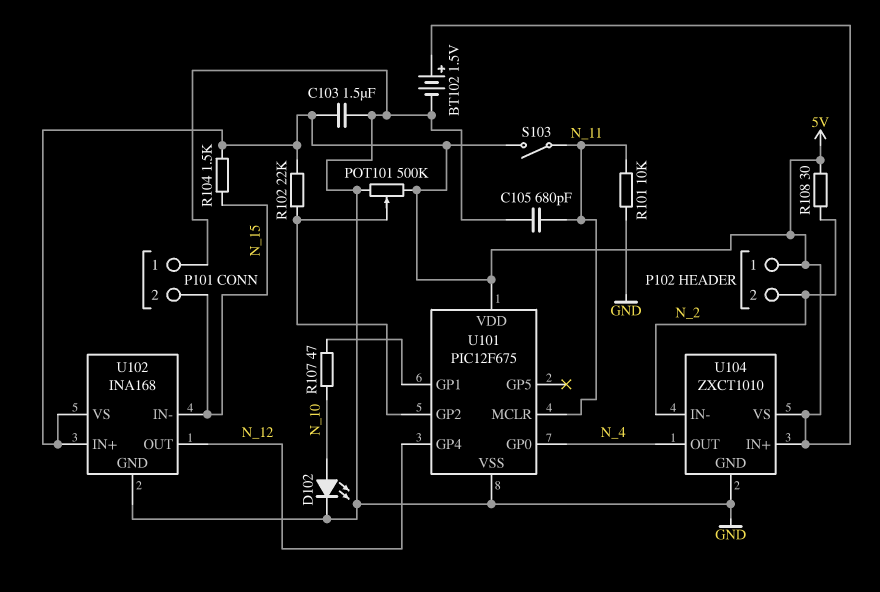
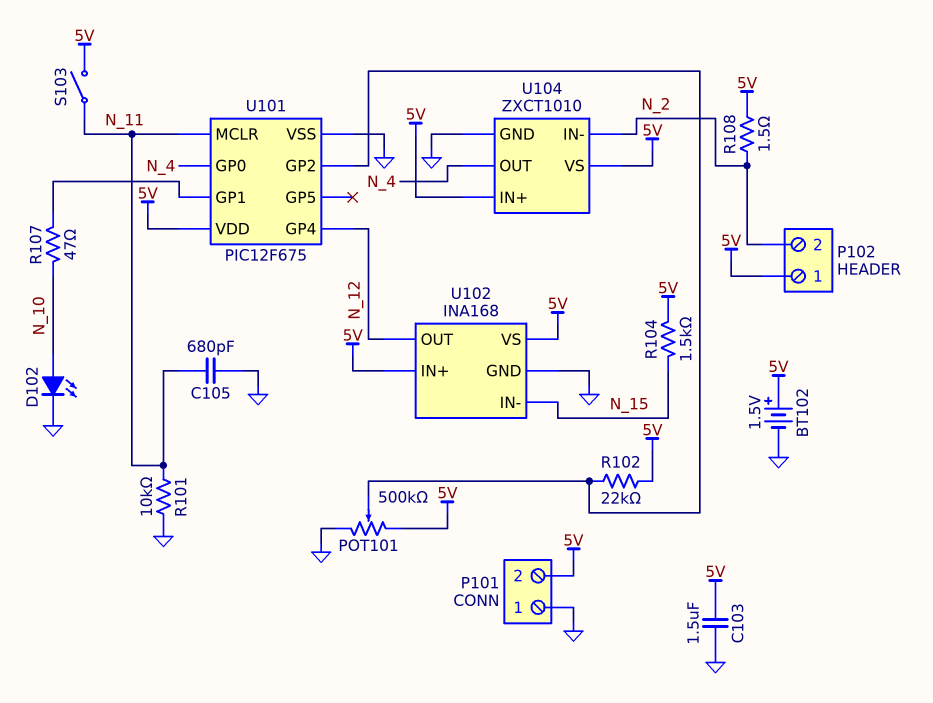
P101 pin 2: N_15 -> 5V
R108: 30 (5V, N_2) -> 1.5 (5V, N_2)

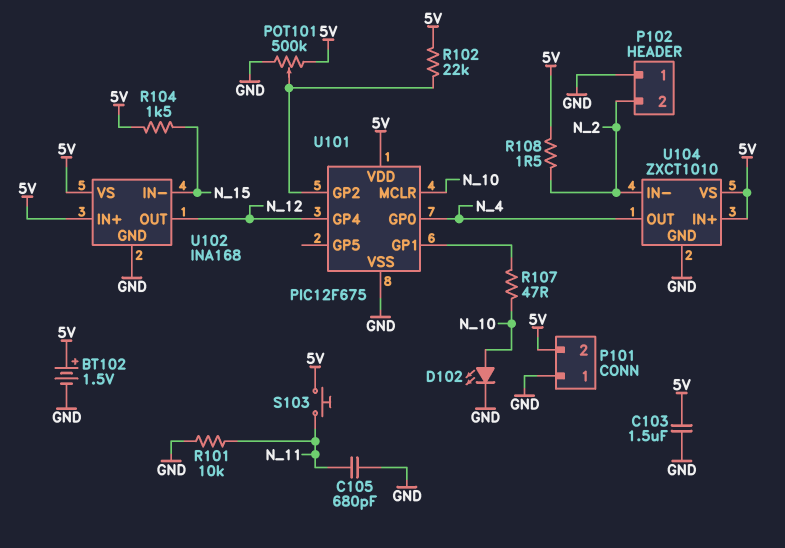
P102 pin 1: 5V -> GND
S103: switch (5V, N_11) -> button (5V, N_11)
U101 pin MCLR: N_11 -> N_10

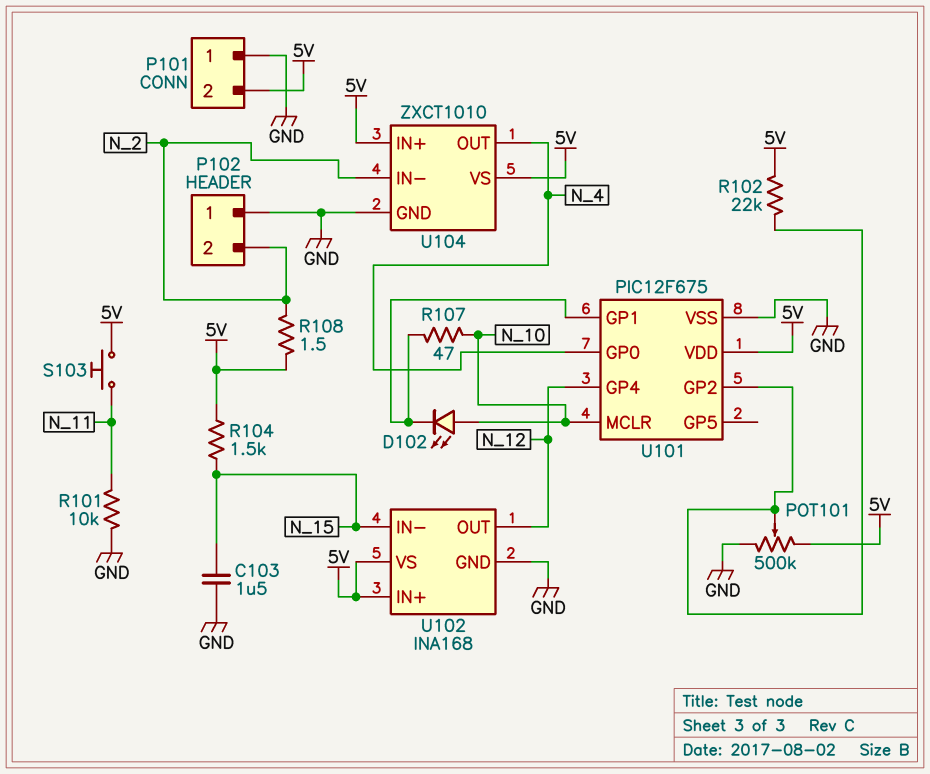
BT102: 1.5V (plus 5V, minus GND) -> none
C103: 1.5uF (5V, GND) -> 1.5uF (GND, N_15)
C105: 680pF (GND, N_11) -> none
D102: LED (A N_10, K GND) -> LED (A N_10, K U101/GP1)

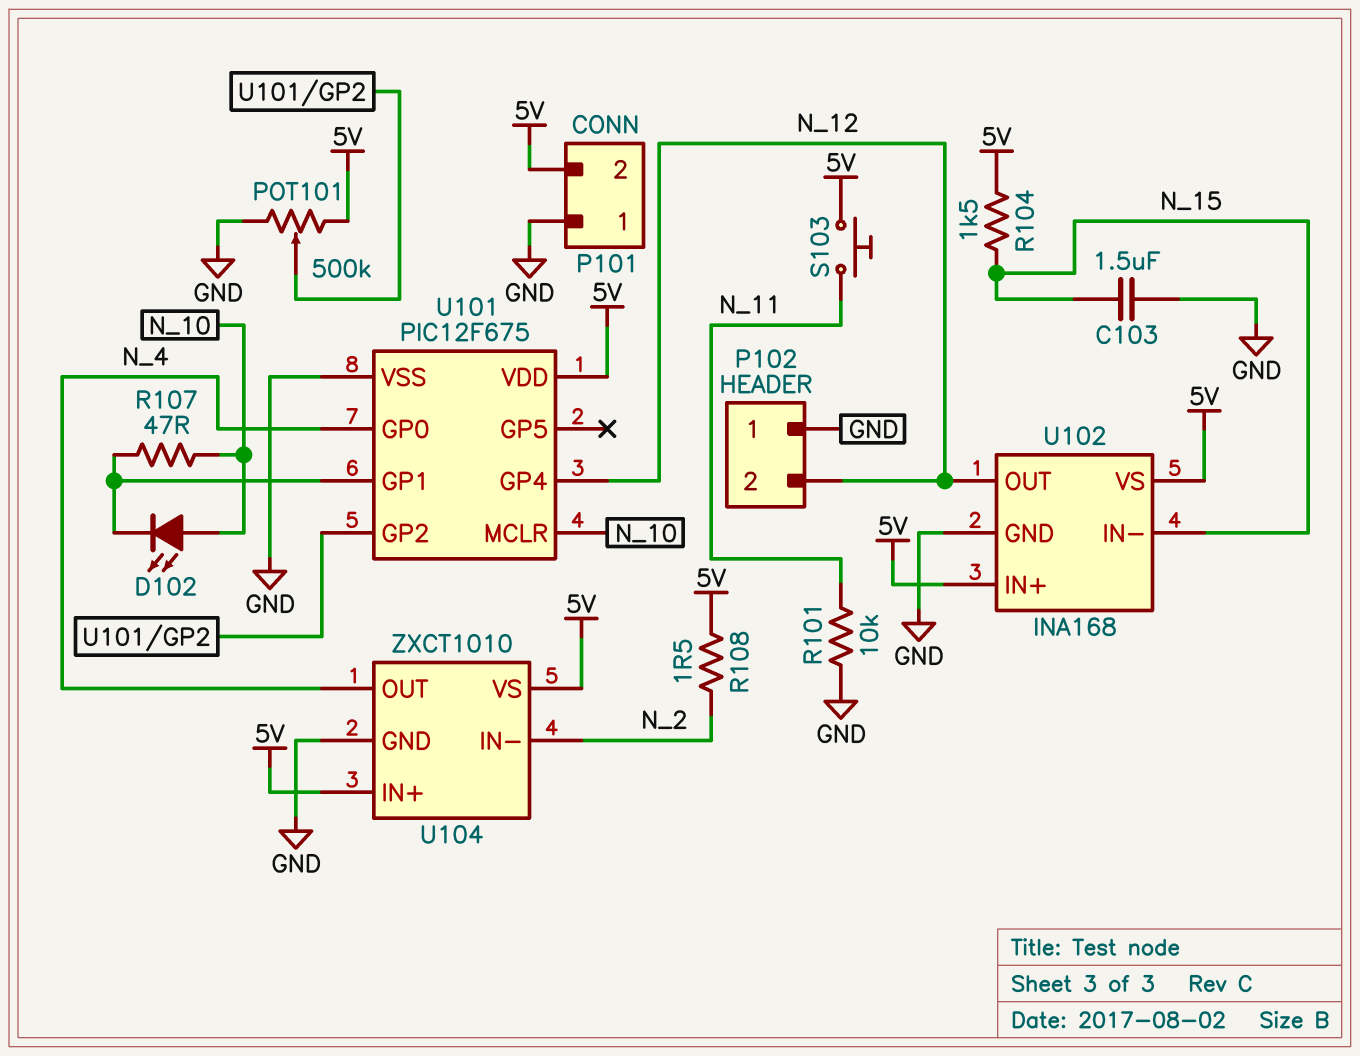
P102 pin 2: N_2 -> N_12
R102: 22k (5V, U101/GP2) -> none

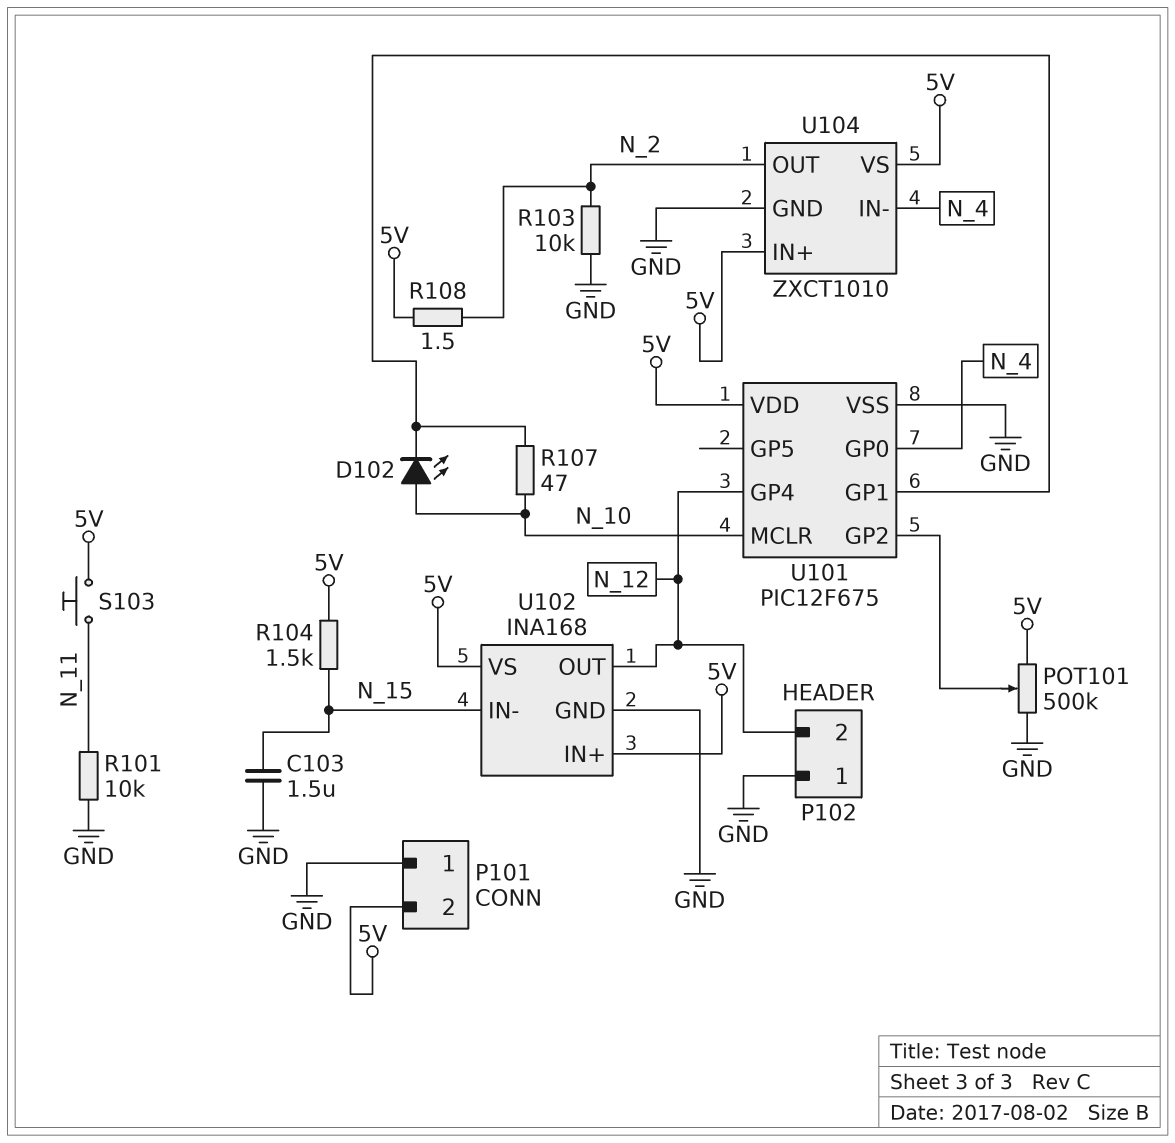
R103: none -> 10k (GND, N_2)
U104 pin IN-: N_2 -> N_4
U104 pin OUT: N_4 -> N_2

